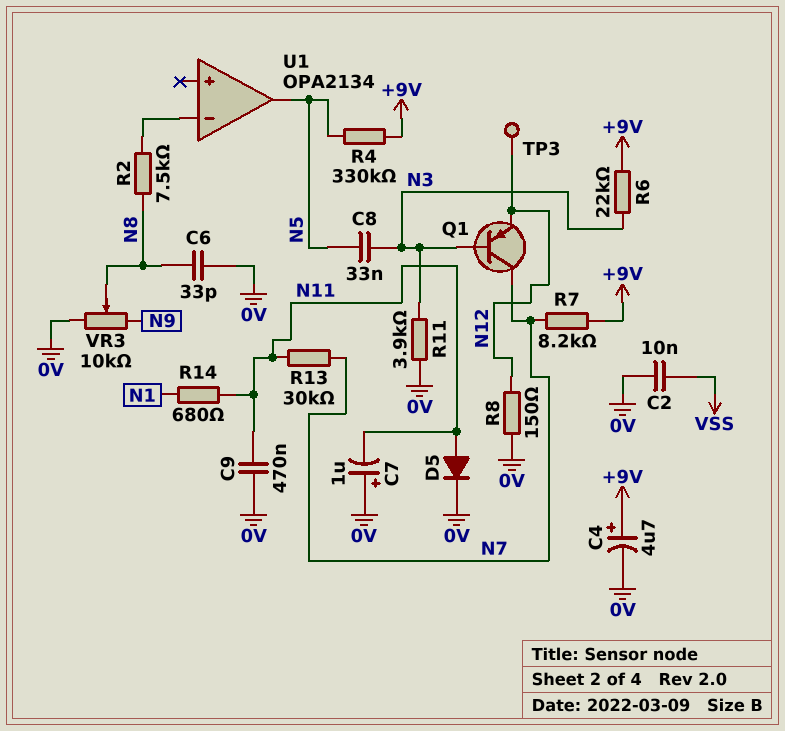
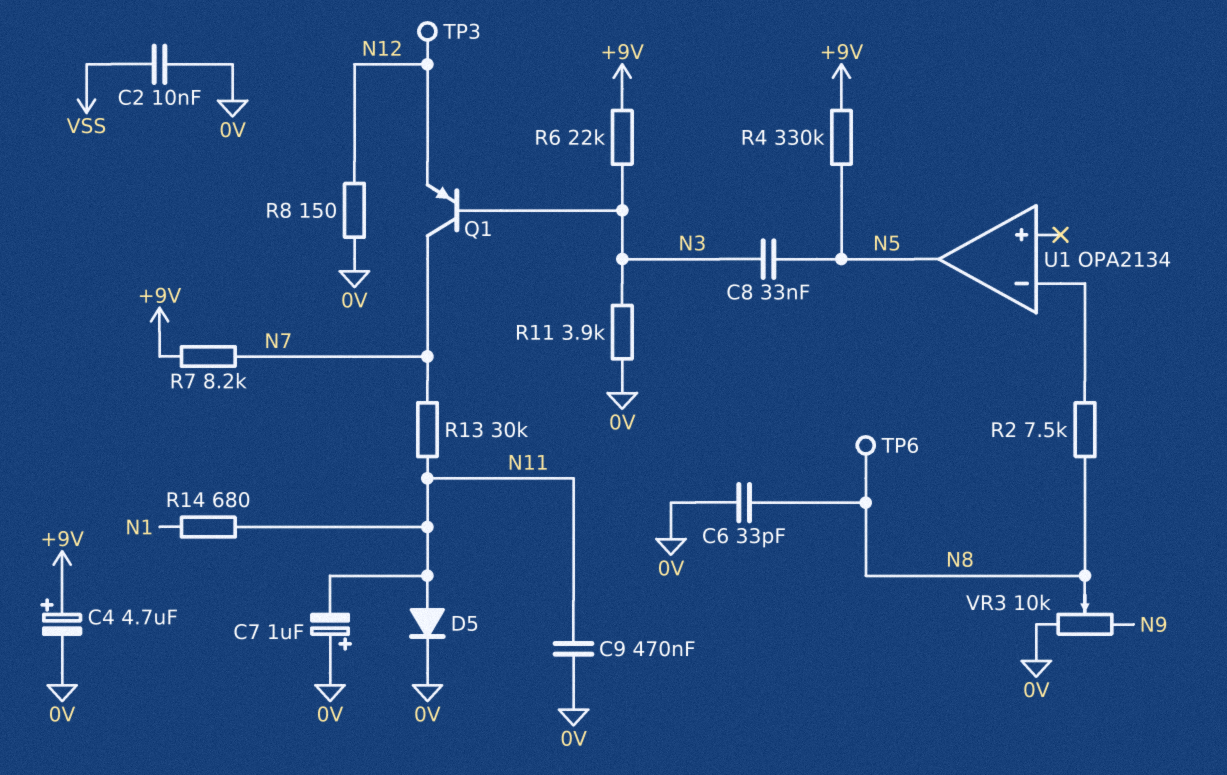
TP6: none -> test point (N8)

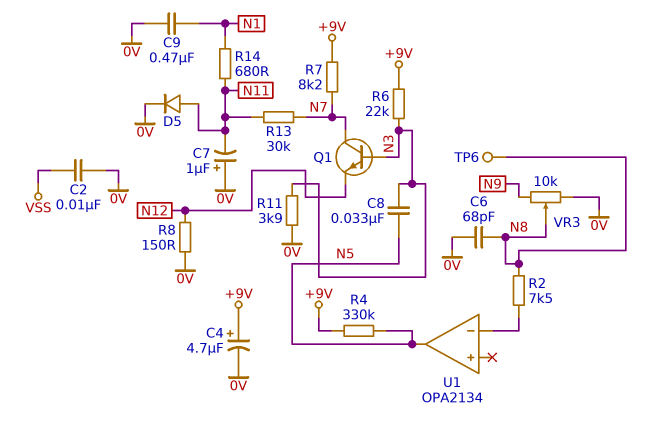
C6: 33pF (0V, N8) -> 68pF (0V, N8)
C9: 470nF (0V, N11) -> 470nF (0V, N1)
Q1: PNP (B N3, C N7, E N12) -> NPN (B N3, C N7, E N12)
TP3: test point (N12) -> none

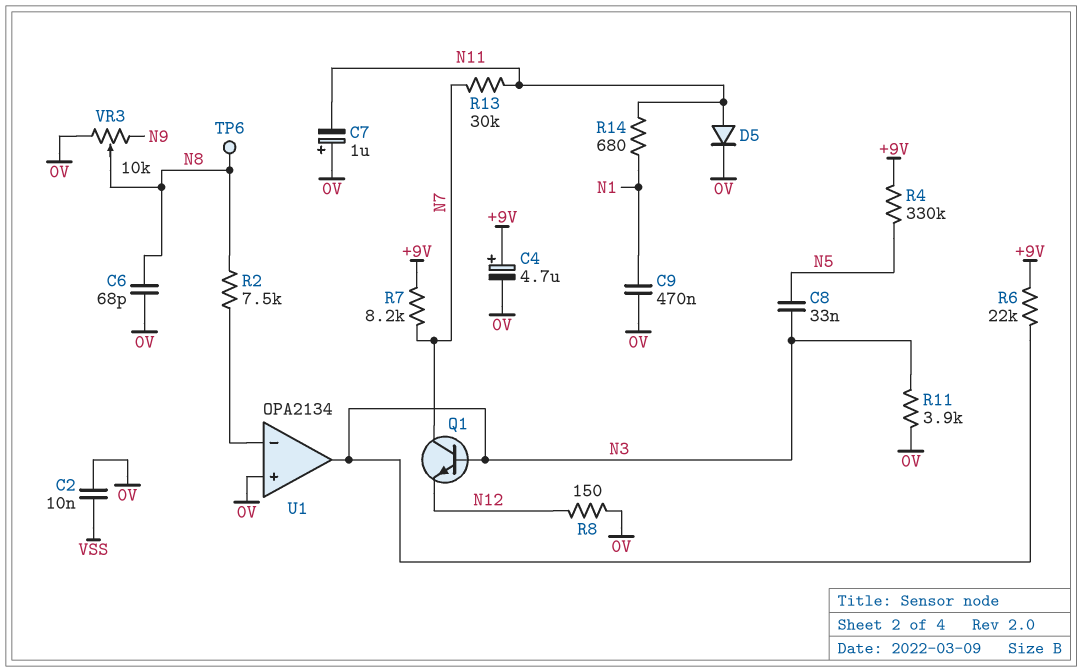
U1 pin in+: none -> 0V
U1 pin out: N5 -> N3

